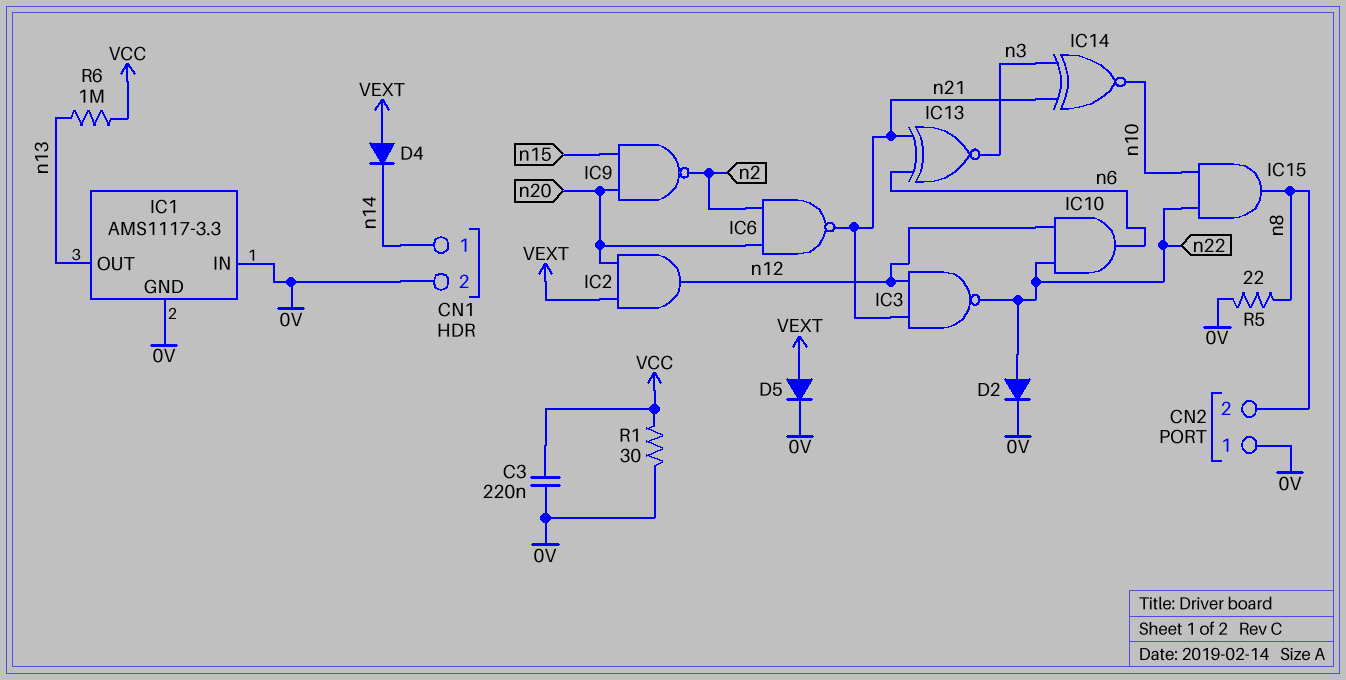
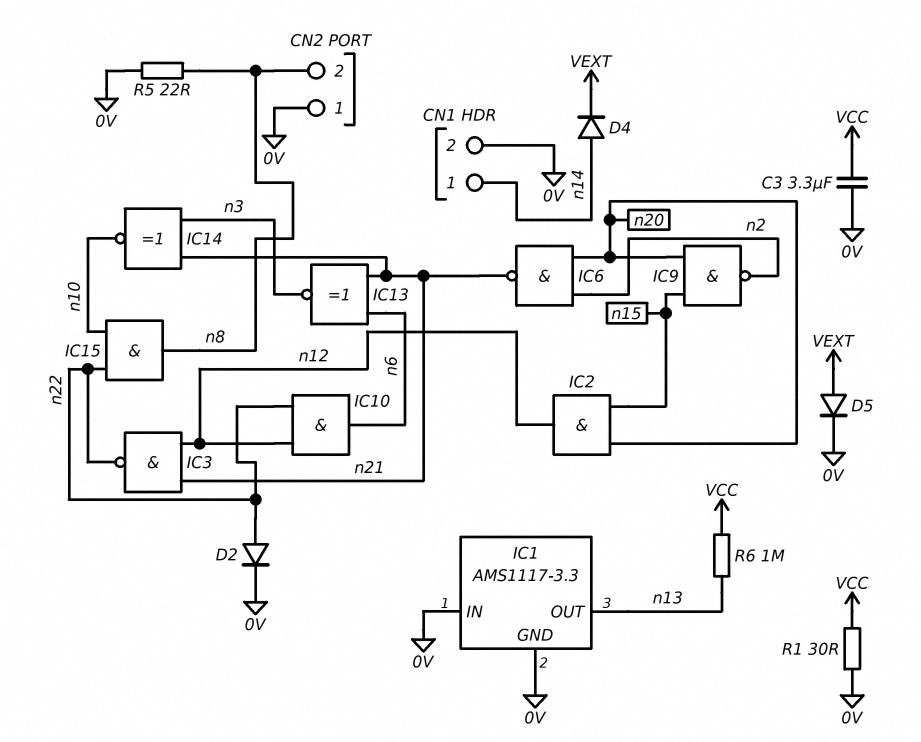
C3: 220nF (0V, VCC) -> 3.3uF (0V, VCC)
D4: diode (A VEXT, K n14) -> diode (A n14, K VEXT)
IC2: AND (in VEXT, in n20, out n12) -> AND (in n15, in n20, out n12)

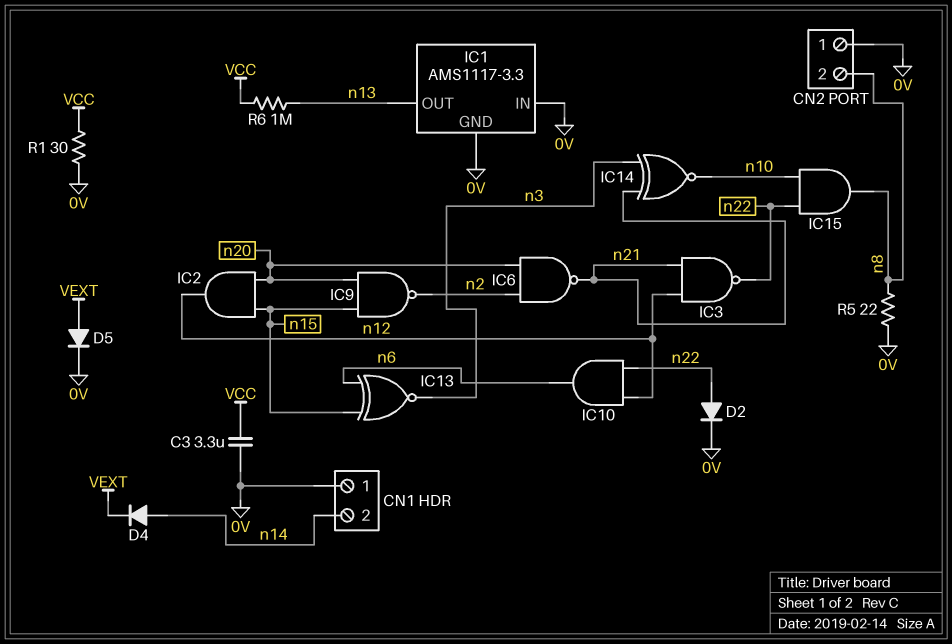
CN1 pin 1: n14 -> 0V
CN1 pin 2: 0V -> n14
IC13: XNOR (in n6, in n21, out n3) -> XNOR (in n6, in n15, out n3)

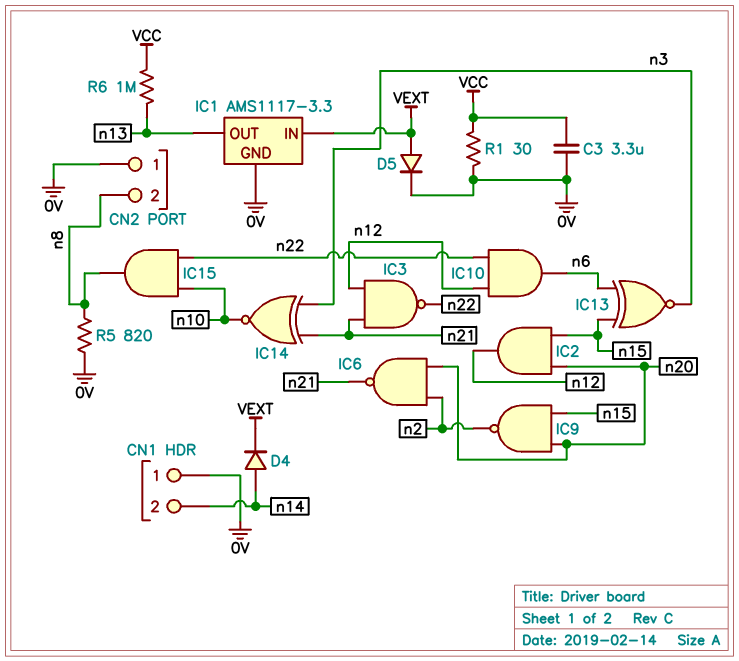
D2: diode (A n22, K 0V) -> none
IC1 pin IN: 0V -> VEXT
R5: 22 (0V, n8) -> 820 (0V, n8)

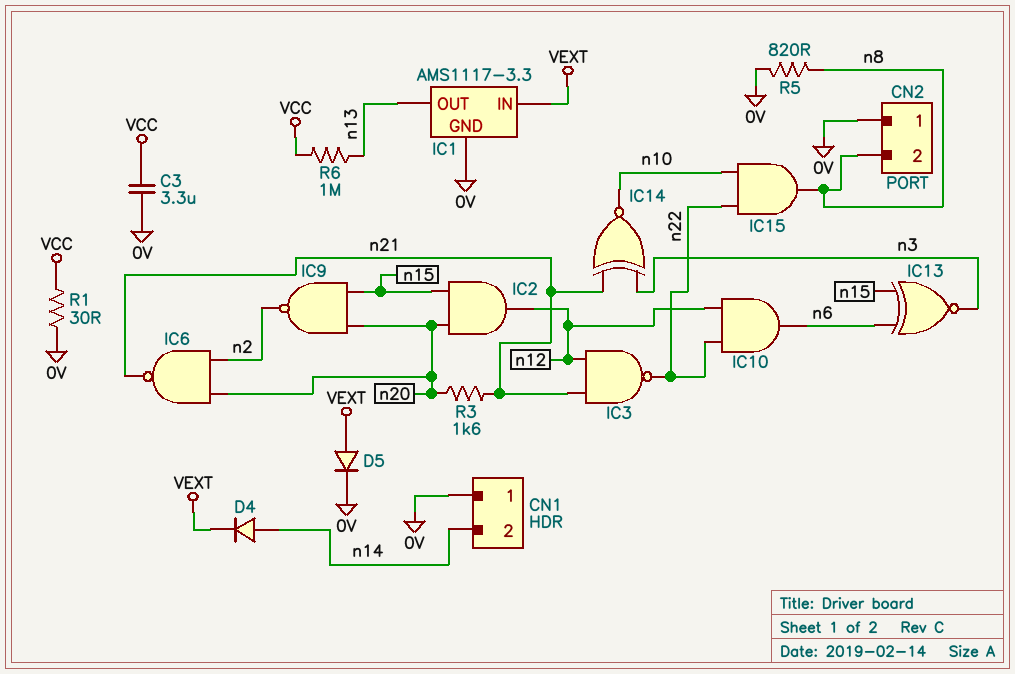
R3: none -> 1.6k (n20, n21)

